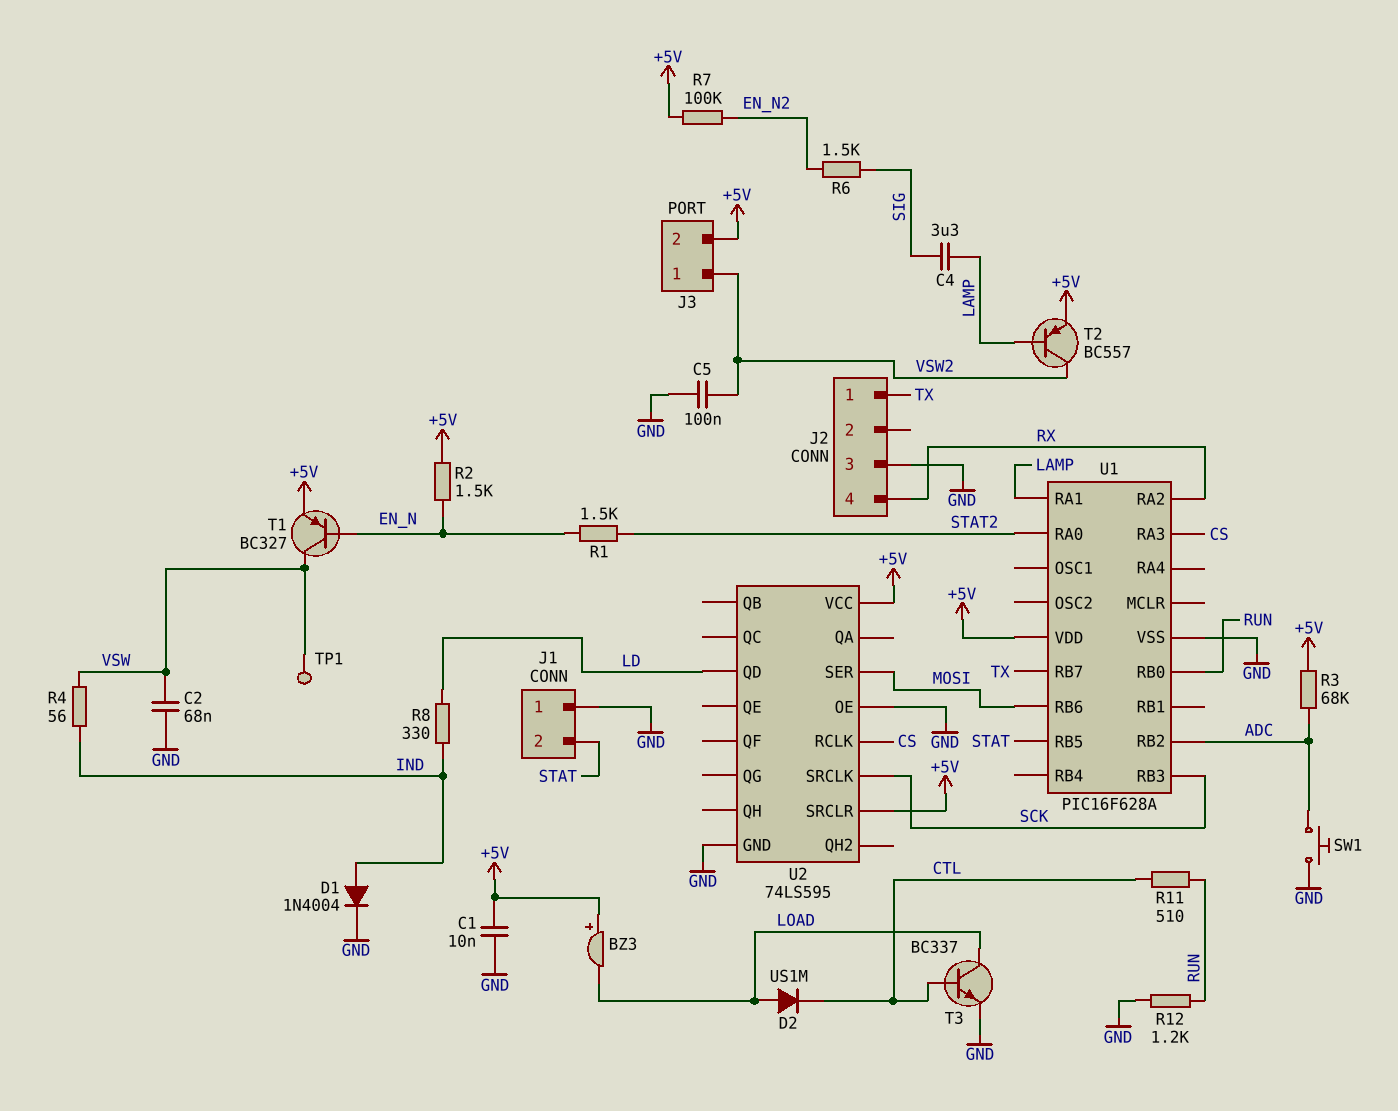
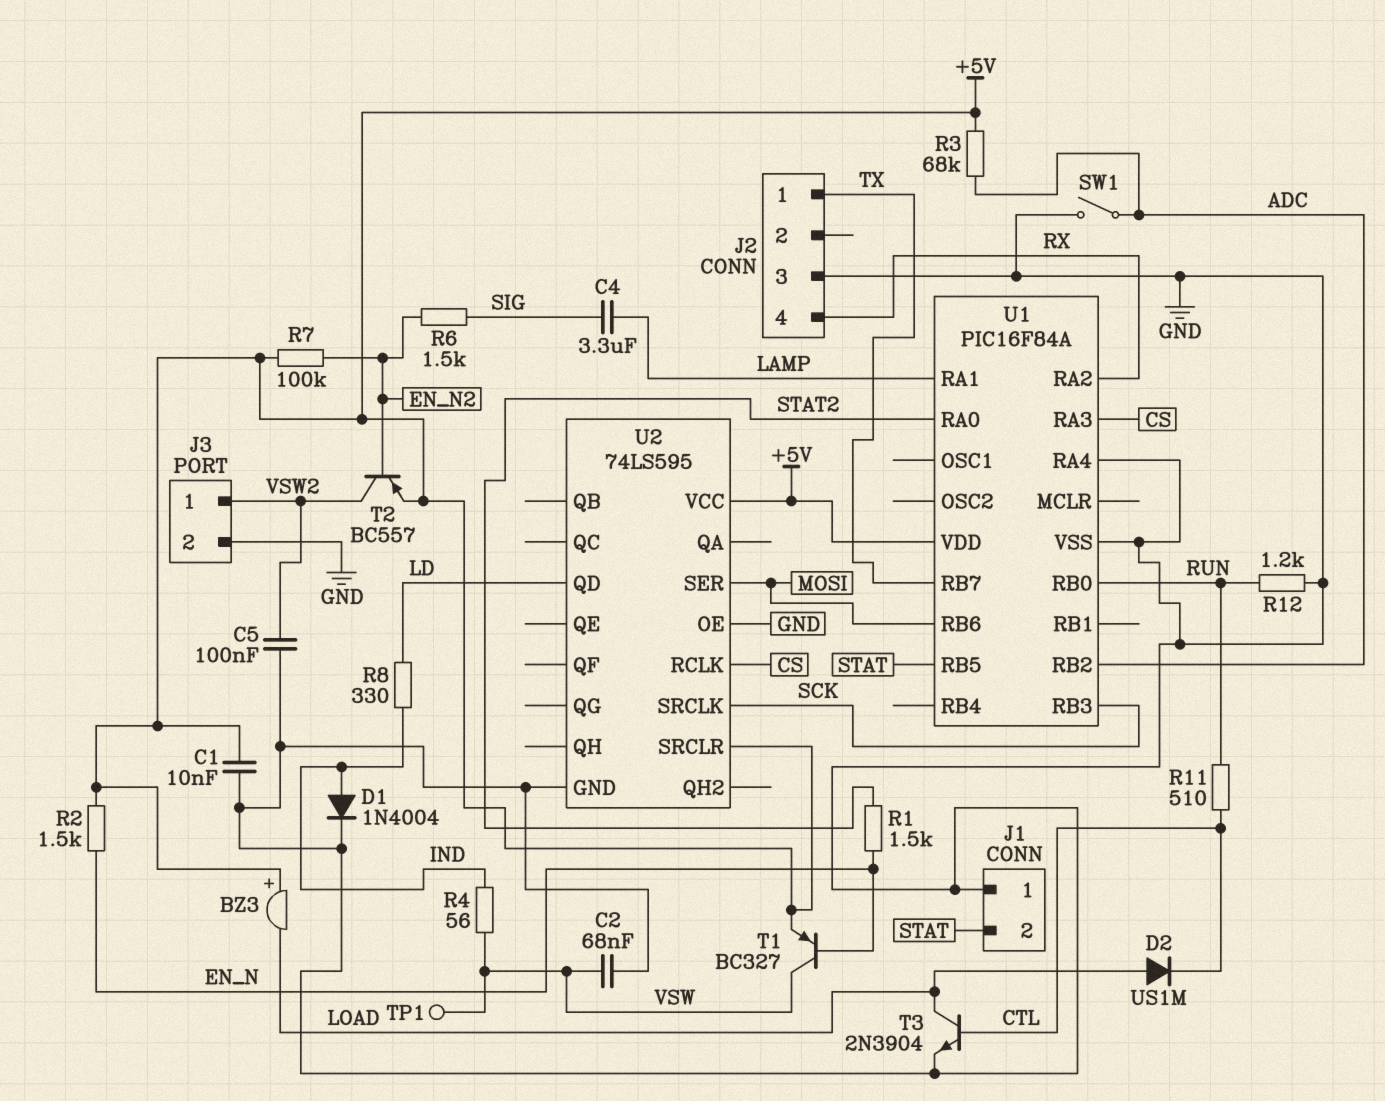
J3 pin 2: +5V -> GND
SW1: button (ADC, GND) -> switch (ADC, GND)
T2: PNP BC557 (B LAMP, C VSW2, E +5V) -> PNP BC557 (B EN_N2, C VSW2, E +5V)
T3: NPN BC337 (B CTL, C LOAD, E GND) -> NPN 2N3904 (B CTL, C LOAD, E GND)
U1: PIC16F628A -> PIC16F84A
U1 pin RA4: none -> GND

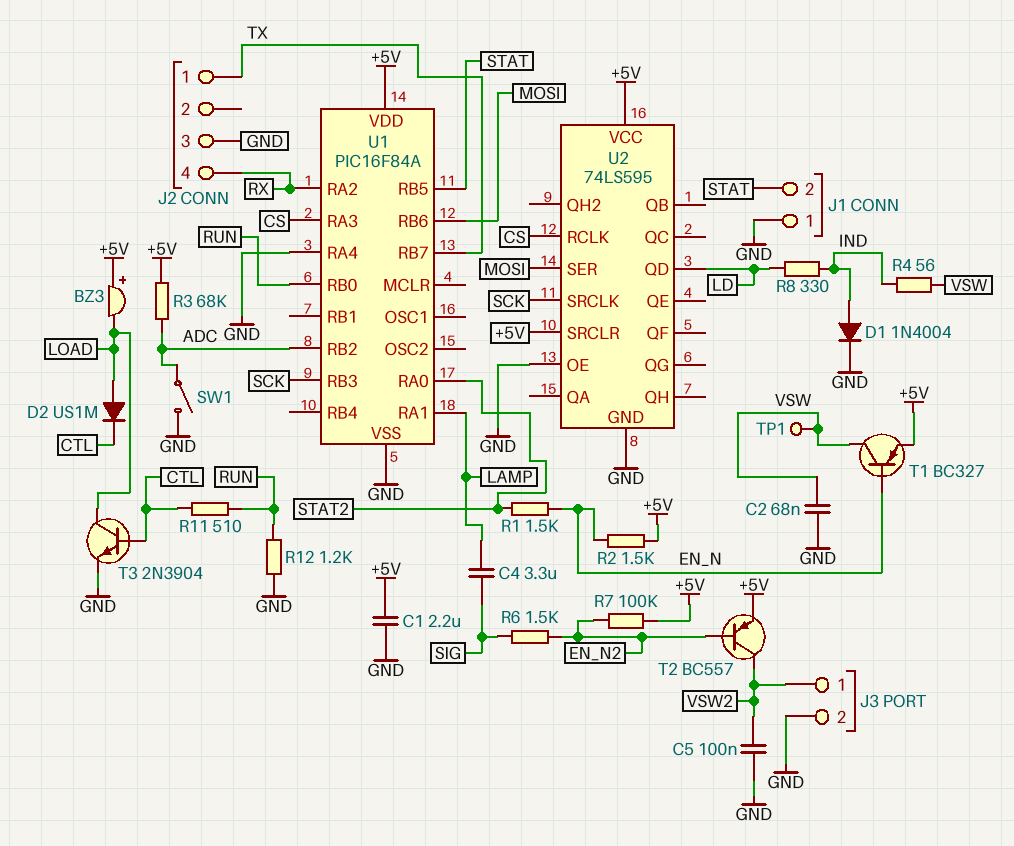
C1: 10nF (+5V, GND) -> 2.2uF (+5V, GND)

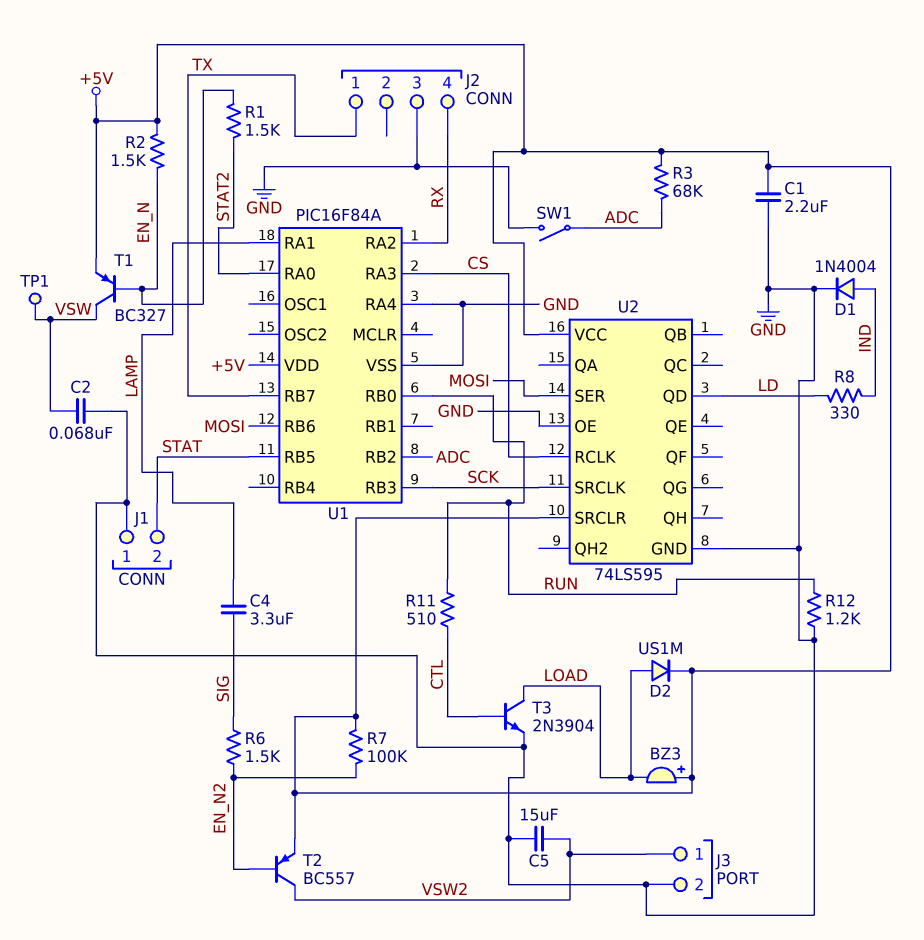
C5: 100nF (GND, VSW2) -> 15uF (GND, VSW2)
D2: diode US1M (A LOAD, K CTL) -> diode US1M (A LOAD, K +5V)
R4: 56 (IND, VSW) -> none

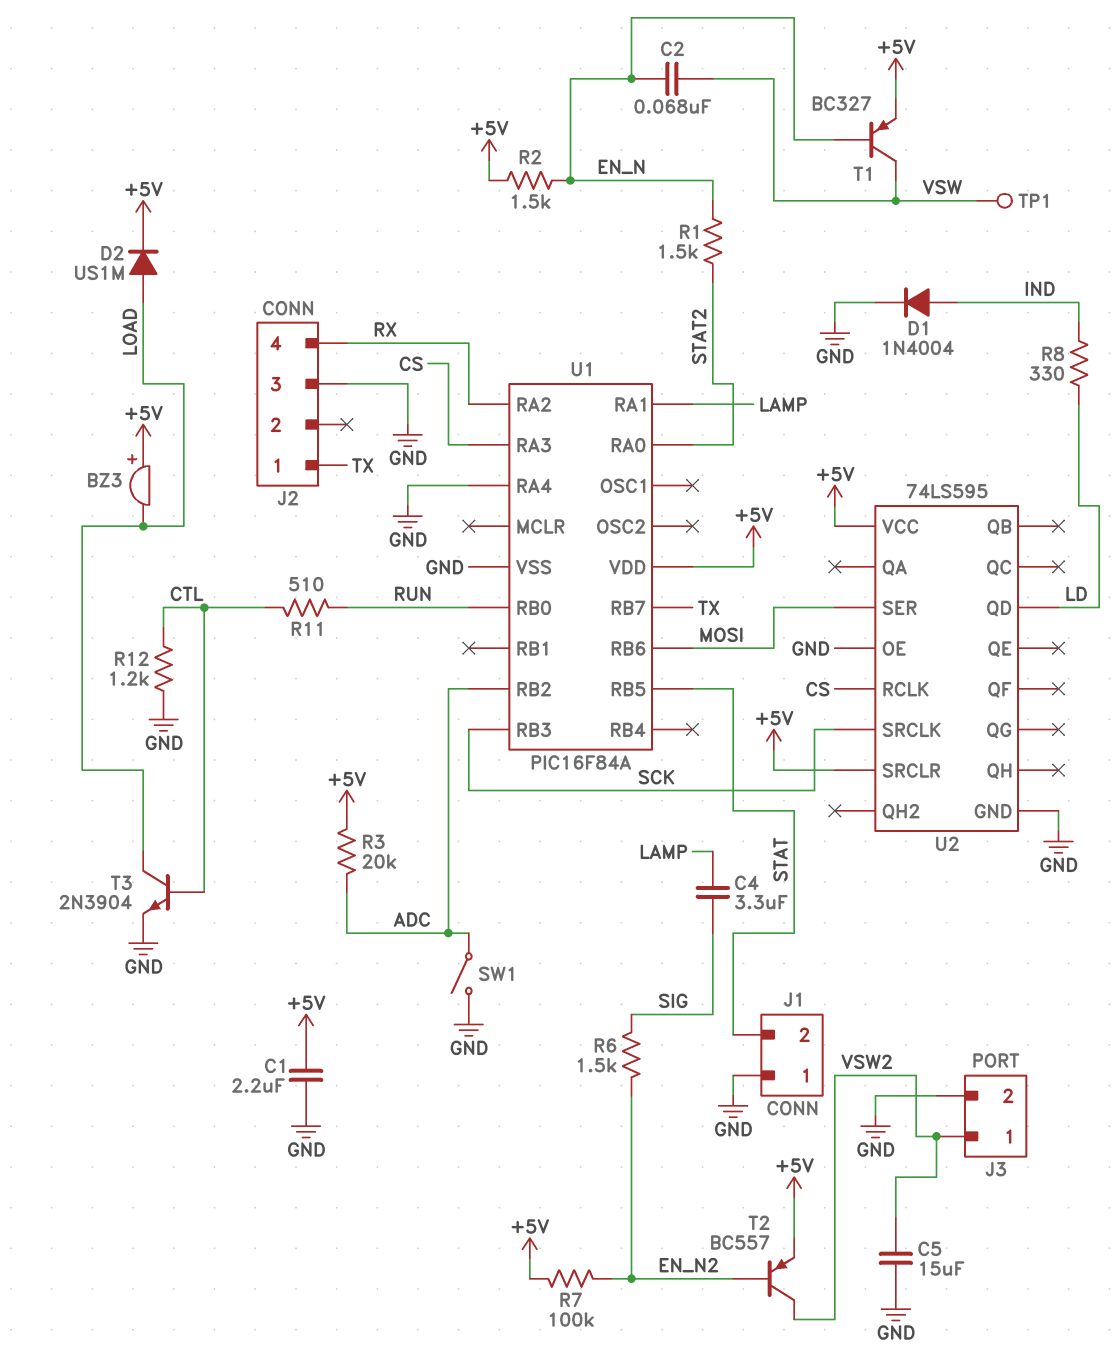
C2: 68nF (GND, VSW) -> 68nF (EN_N, VSW)
R3: 68k (+5V, ADC) -> 20k (+5V, ADC)
R12: 1.2k (GND, RUN) -> 1.2k (CTL, GND)

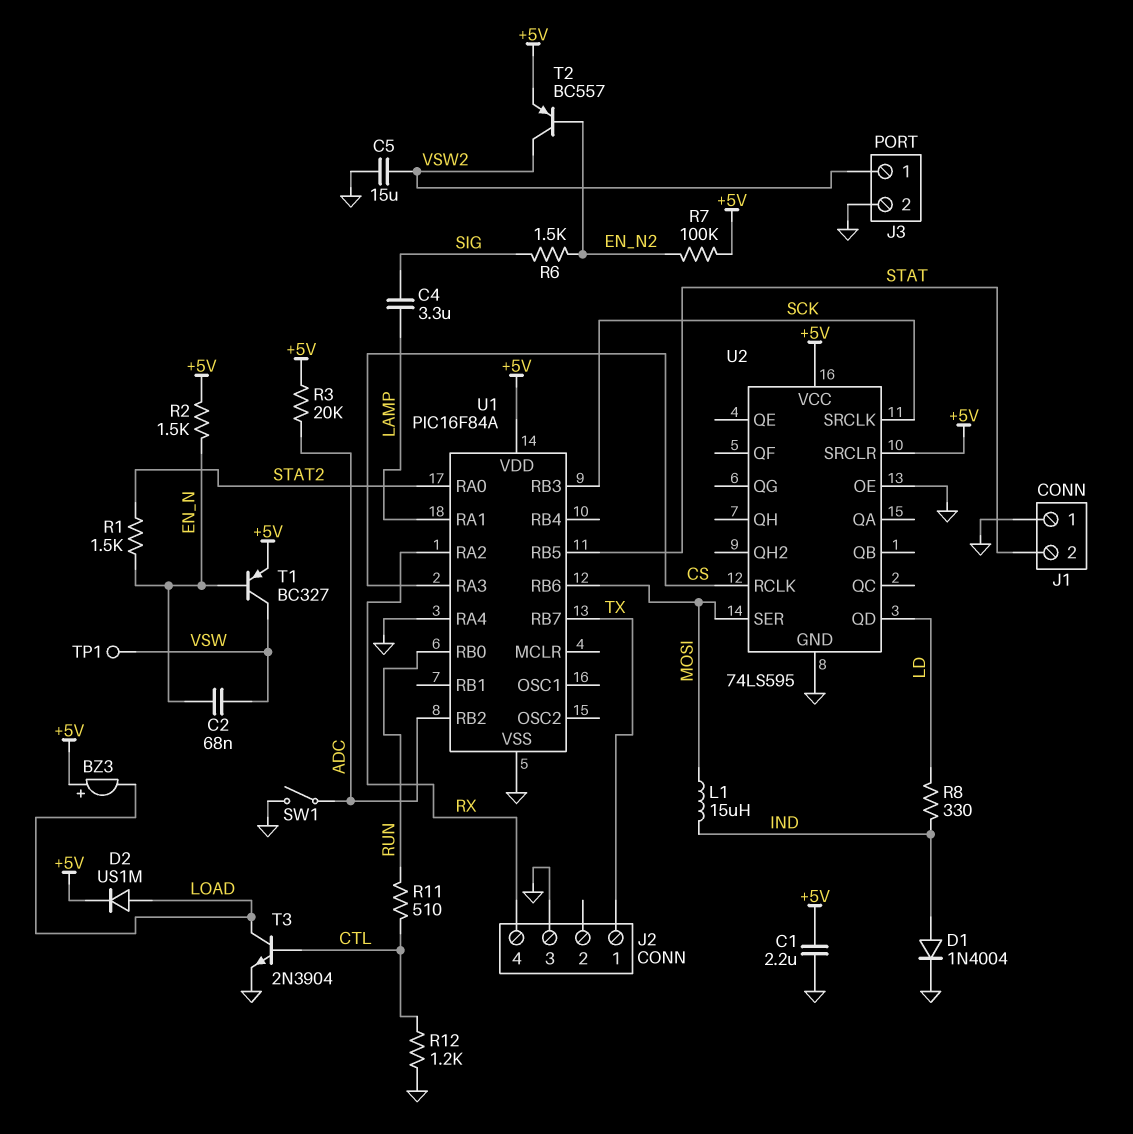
L1: none -> 15uH (IND, MOSI)

